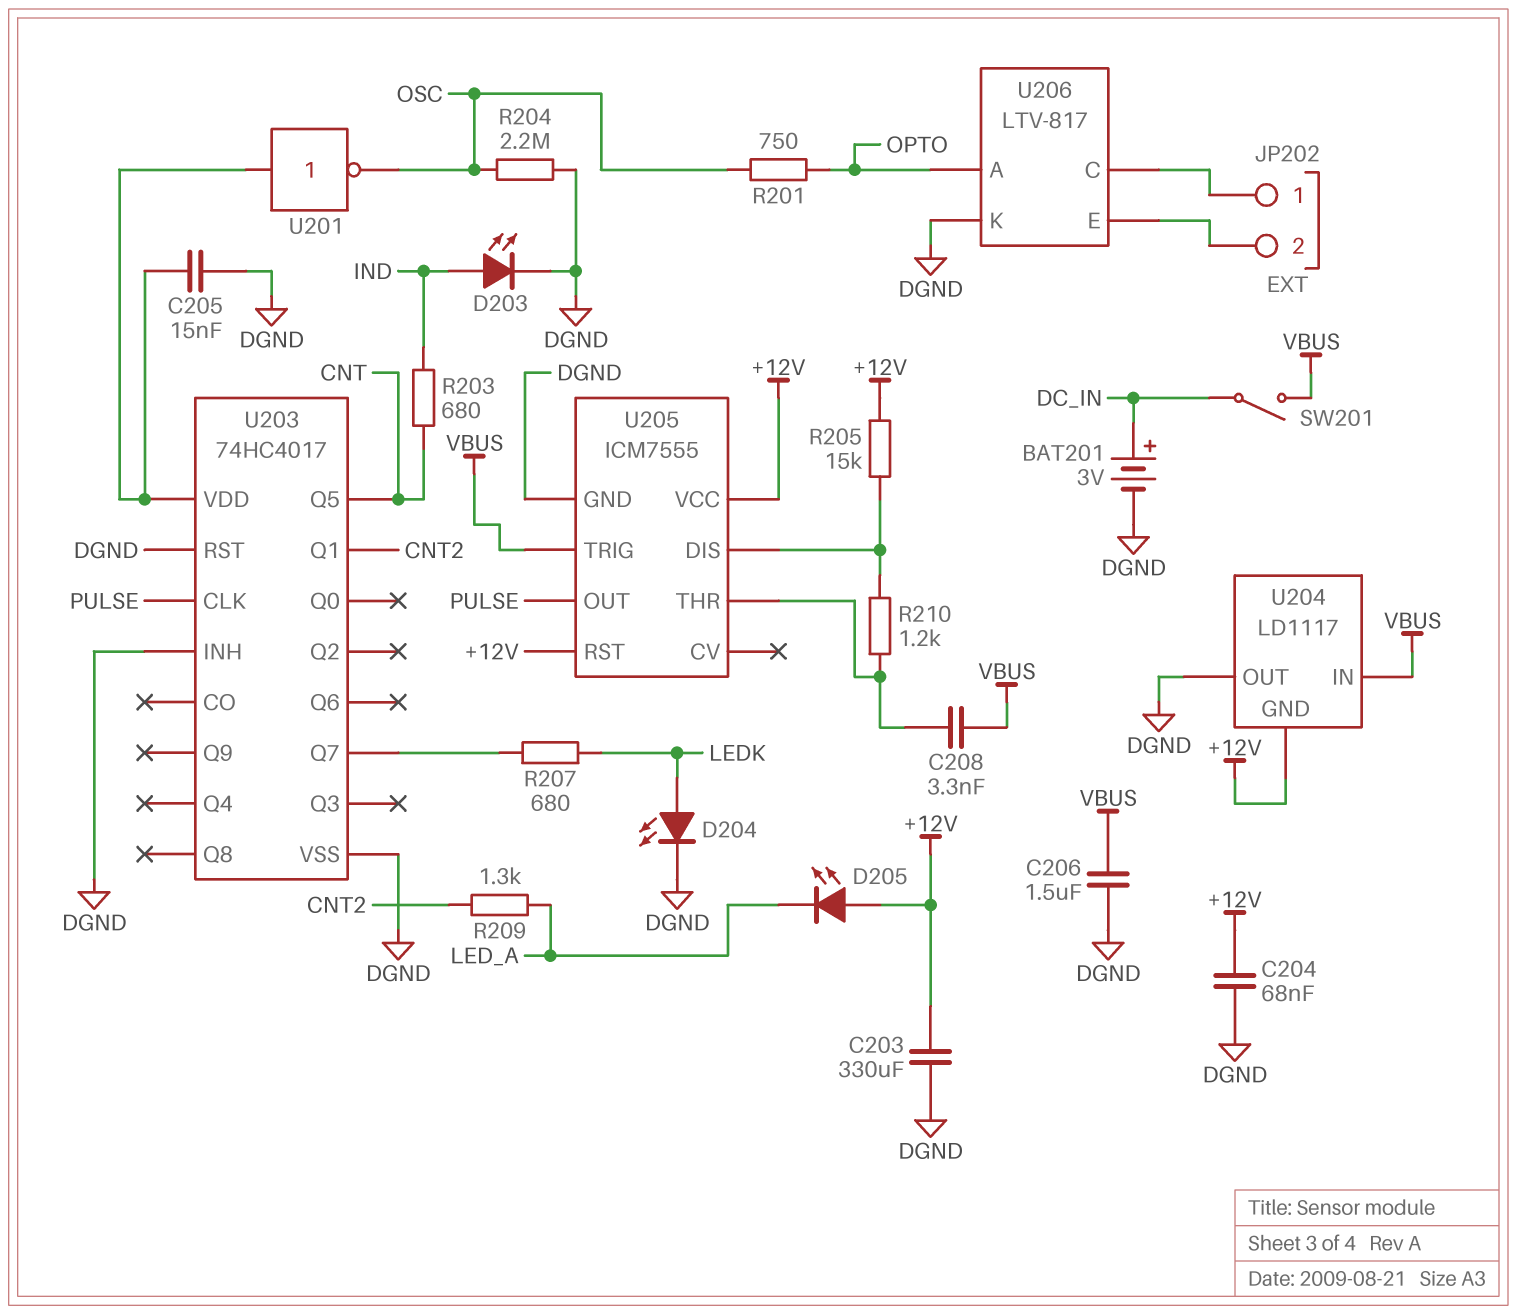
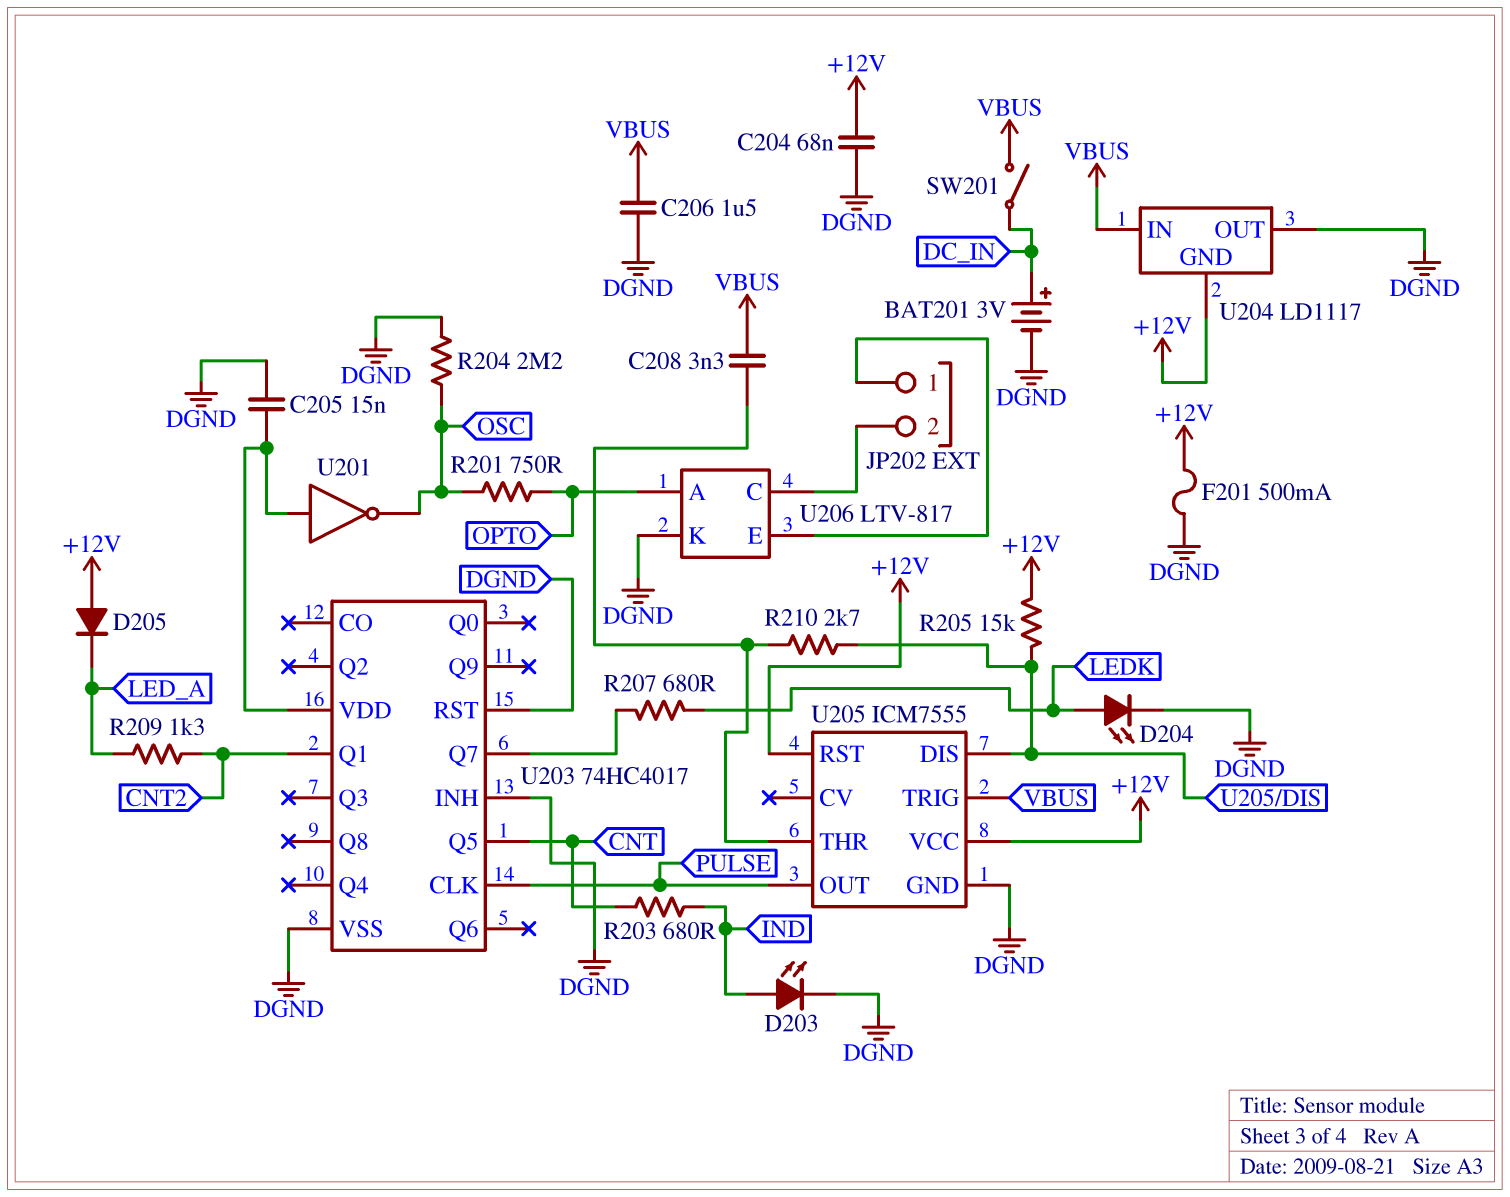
C203: 330uF (+12V, DGND) -> none
D205: LED (A +12V, K LED_A) -> diode (A +12V, K LED_A)
F201: none -> 500mA (+12V, DGND)
R210: 1.2k (U205/DIS, U205/THR) -> 2.7k (U205/DIS, U205/THR)
U206 pin C: JP202/1 -> JP202/2
U206 pin E: JP202/2 -> JP202/1

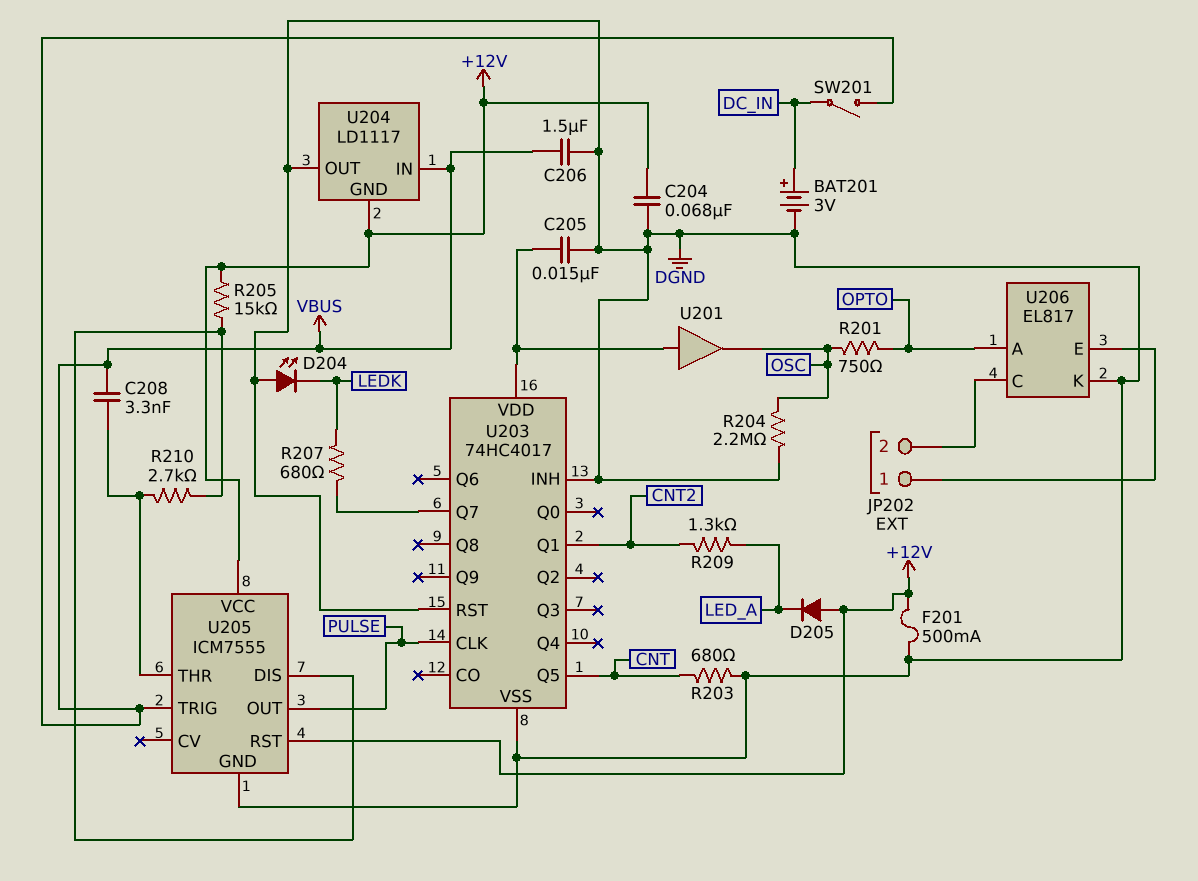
D203: LED (A IND, K DGND) -> none
D204: LED (A LEDK, K DGND) -> LED (A DGND, K LEDK)
R203: 680 (CNT, IND) -> 680 (CNT, DGND)
U201: NOT (in U203/VDD, out OSC) -> buffer (in U203/VDD, out OSC)
U206: LTV-817 -> EL817

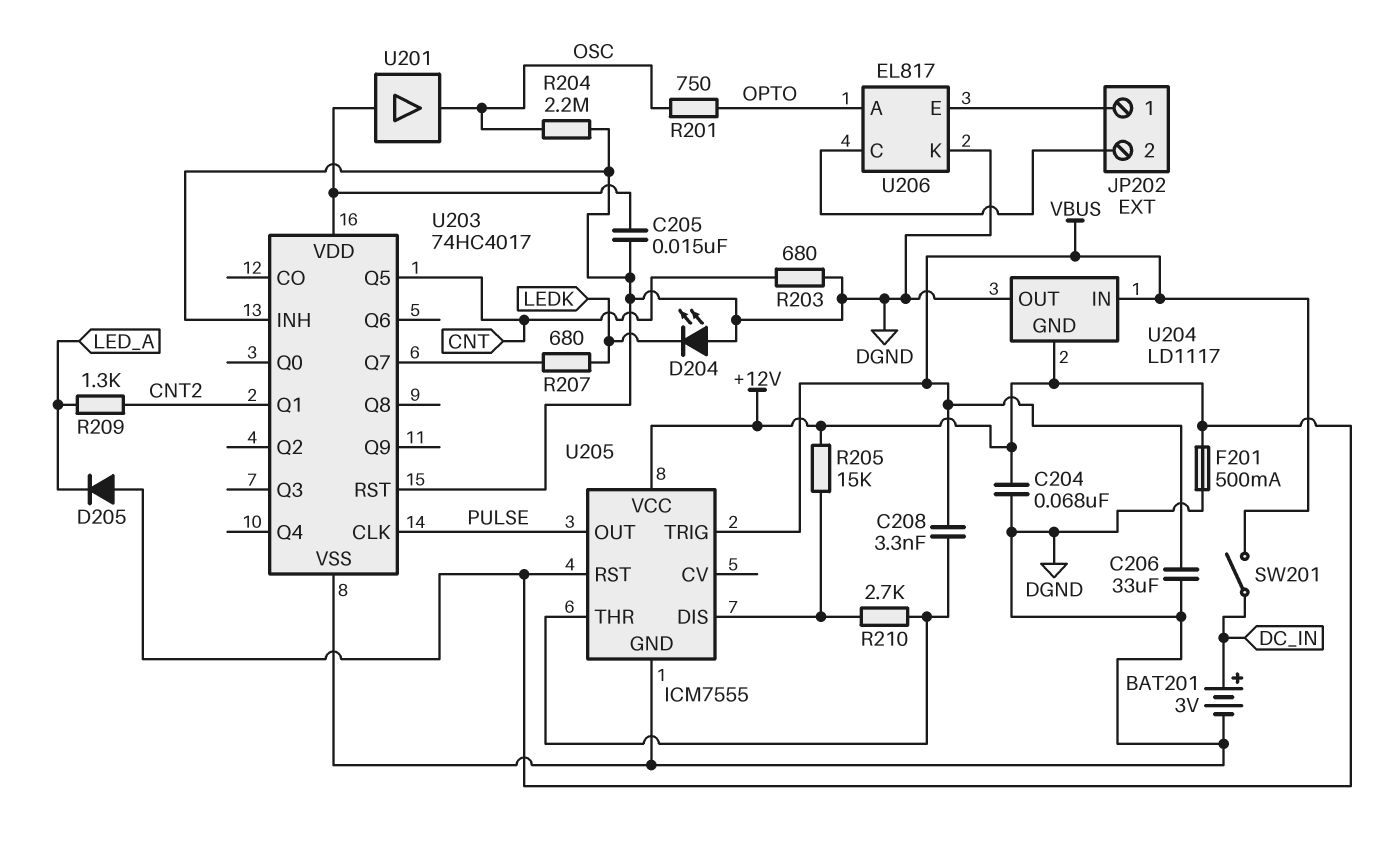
C206: 1.5uF (DGND, VBUS) -> 33uF (DGND, VBUS)

